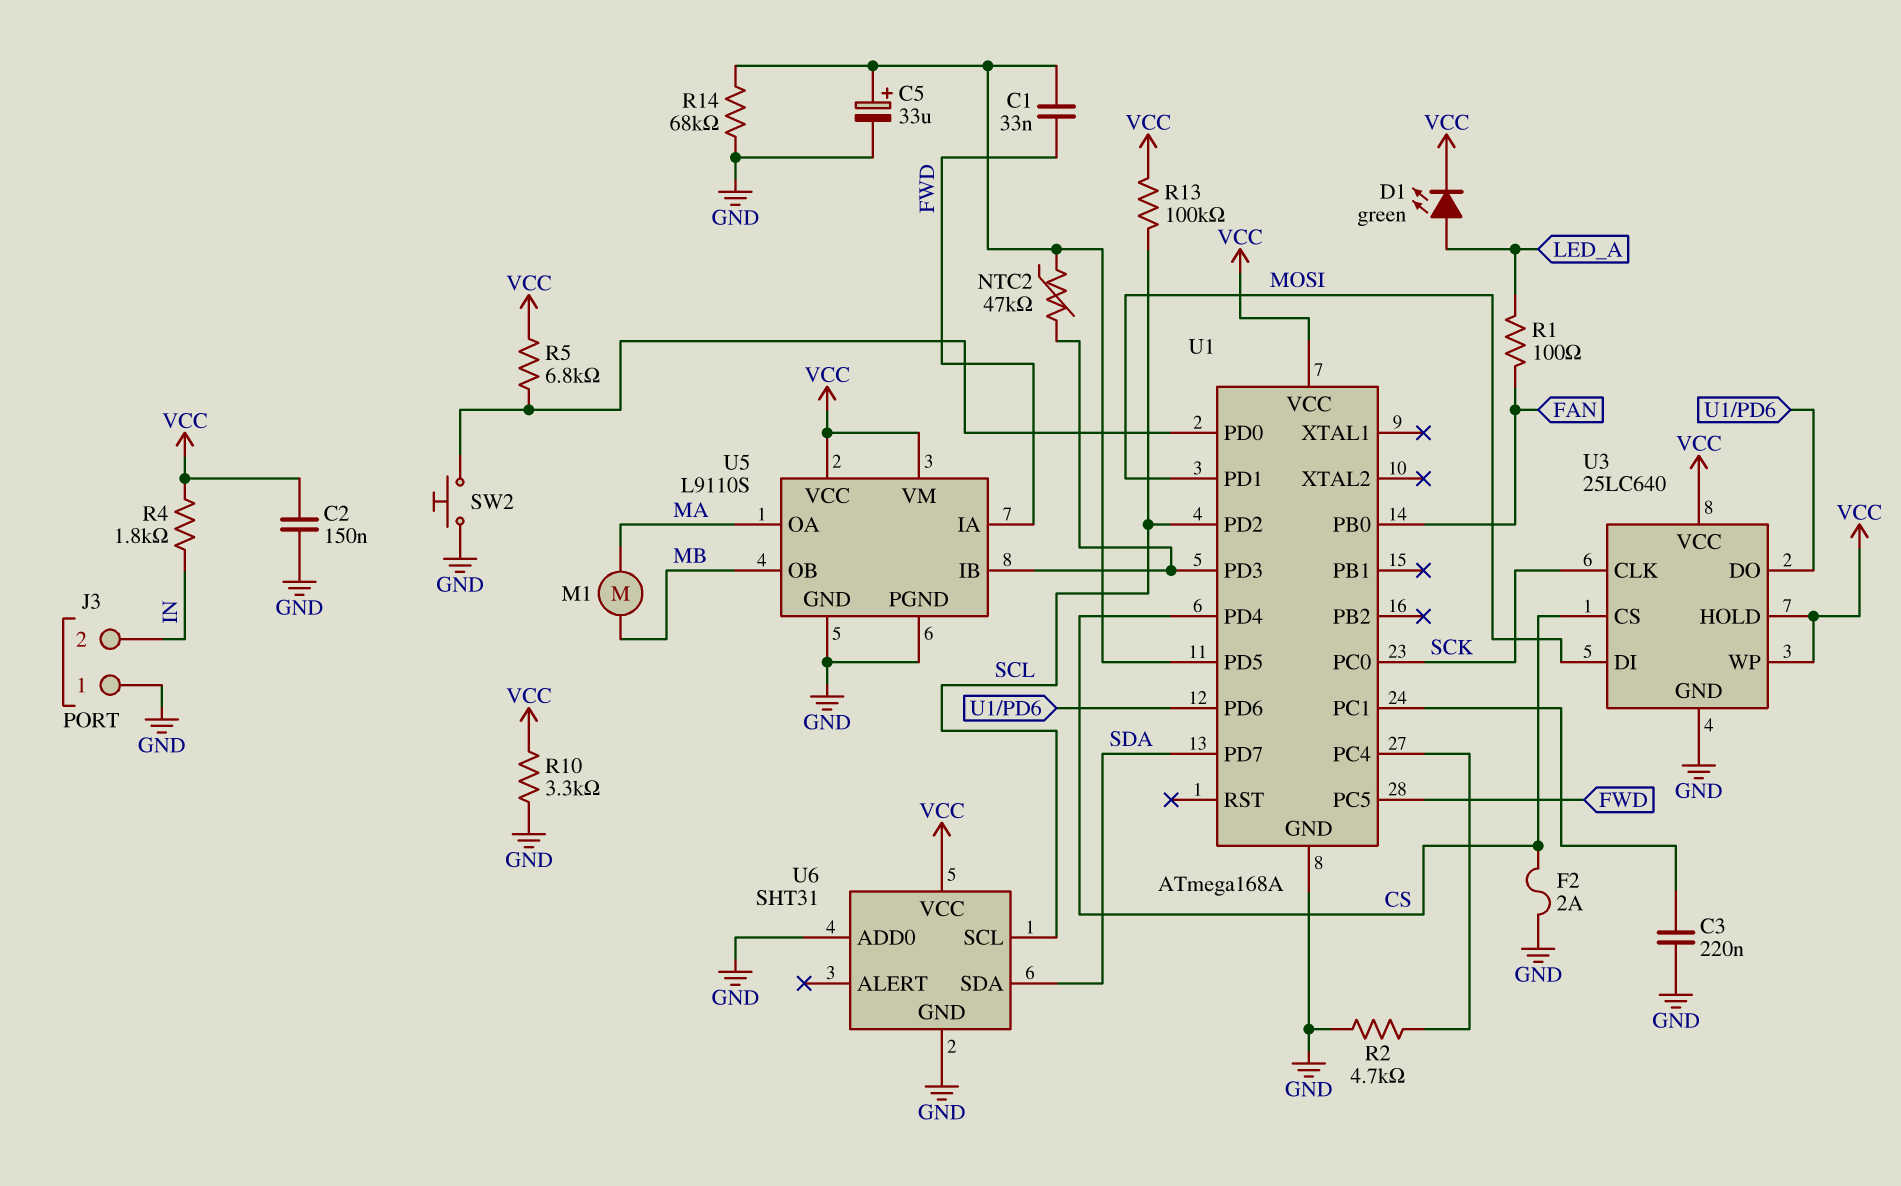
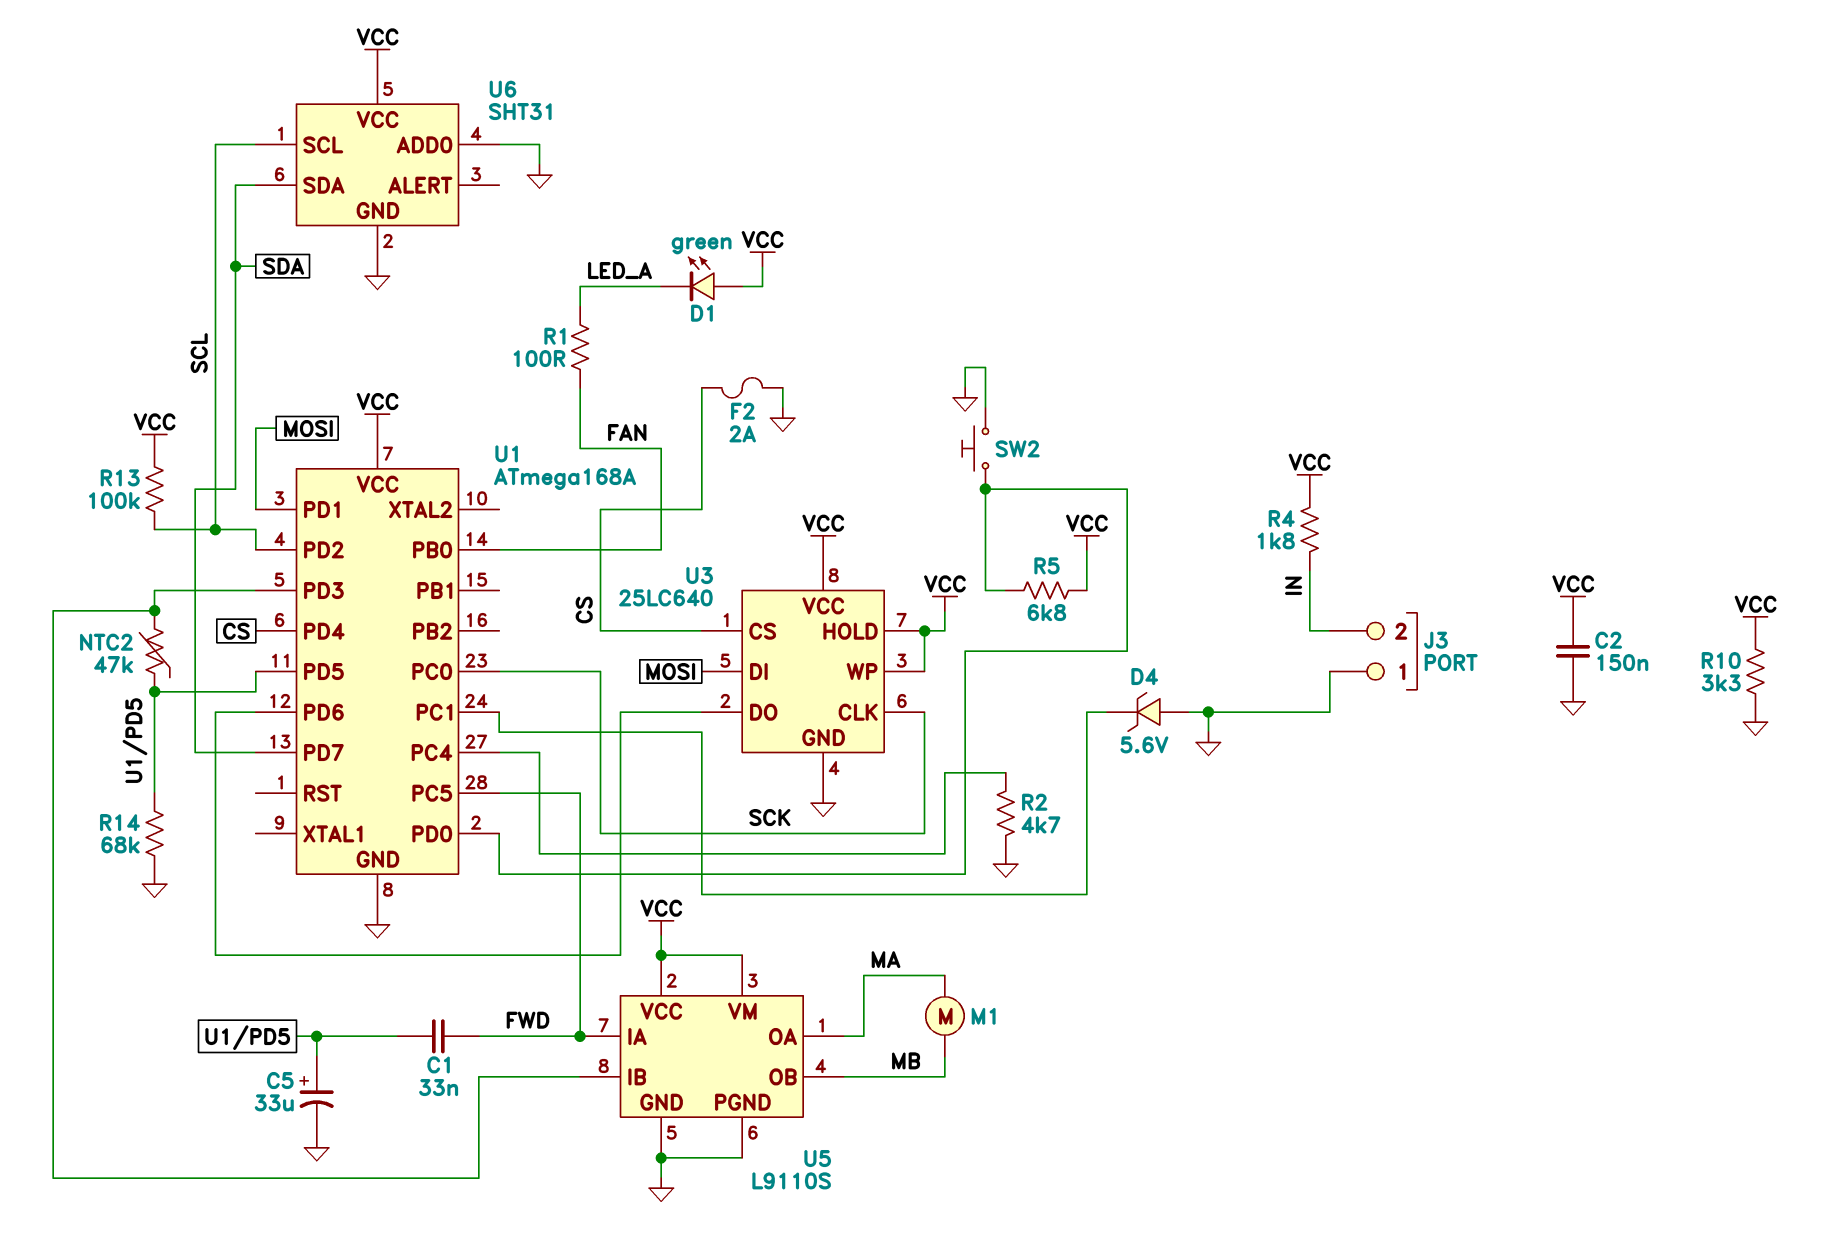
C3: 220nF (GND, U1/PC1) -> none
D1: LED green (A LED_A, K VCC) -> LED green (A VCC, K LED_A)
D4: none -> zener 5.6V (A GND, K U1/PC1)

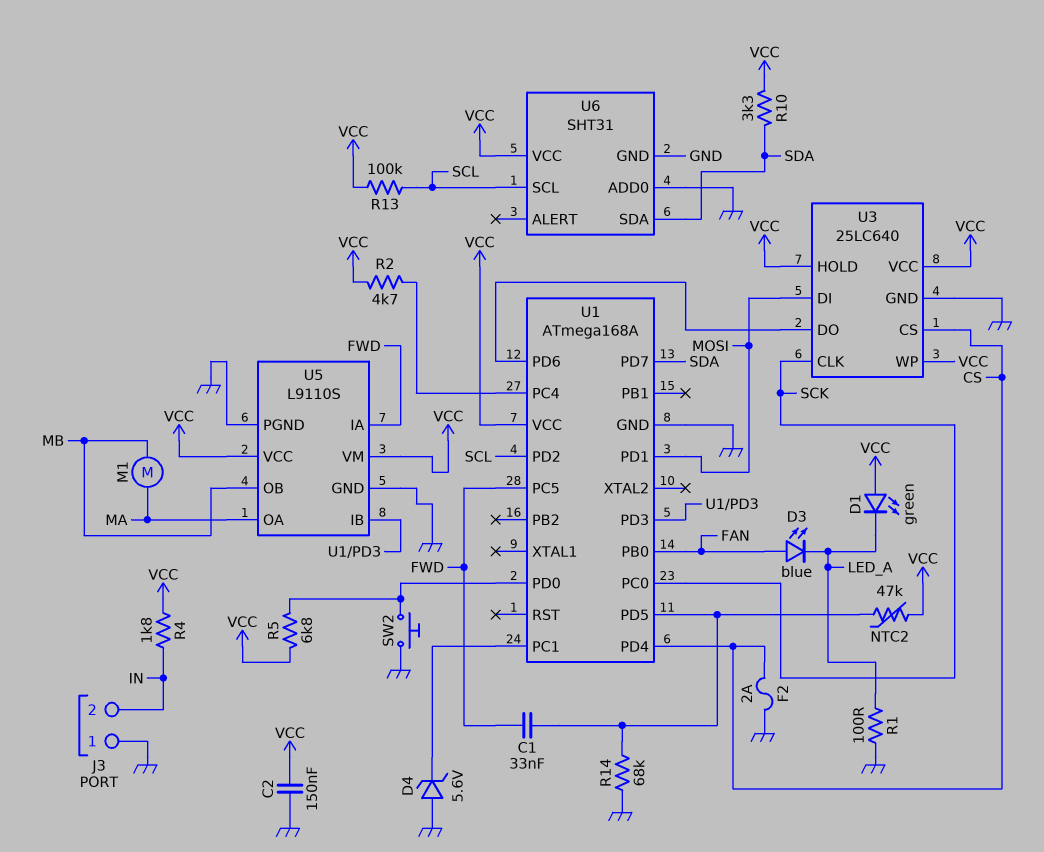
C5: 33uF (plus U1/PD5, minus GND) -> none
D3: none -> LED blue (A FAN, K LED_A)
NTC2: 47k (U1/PD3, U1/PD5) -> 47k (U1/PD5, VCC)
R1: 100 (FAN, LED_A) -> 100 (GND, LED_A)
R2: 4.7k (GND, U1/PC4) -> 4.7k (U1/PC4, VCC)
R10: 3.3k (GND, VCC) -> 3.3k (SDA, VCC)

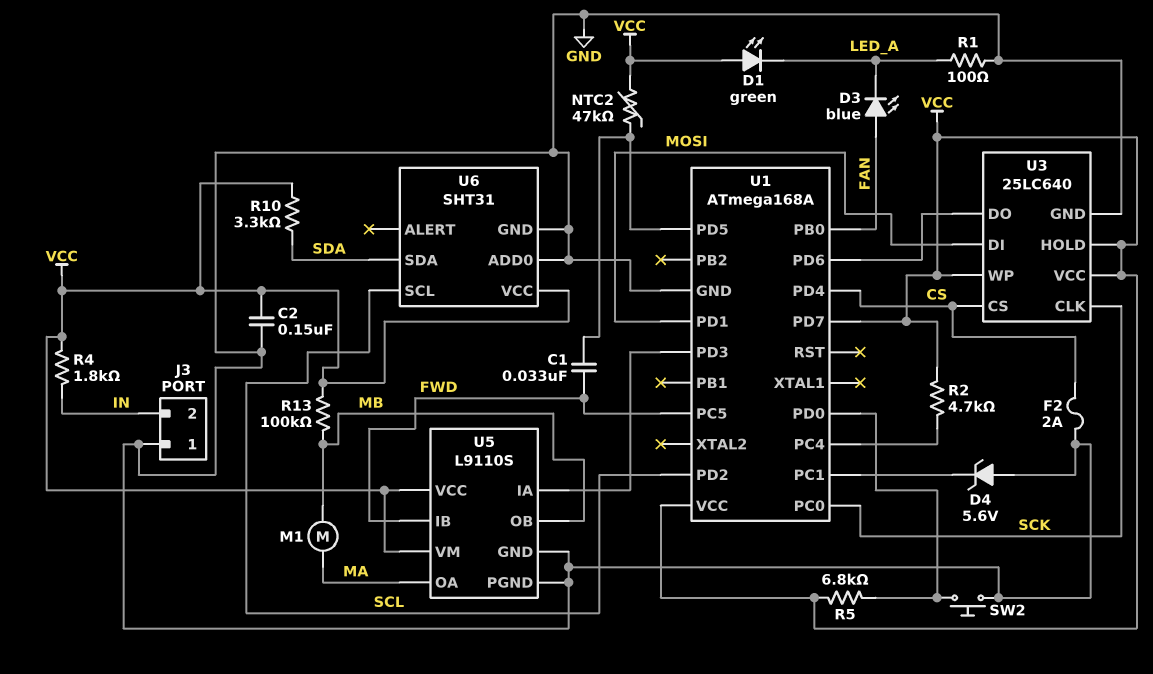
R13: 100k (SCL, VCC) -> 100k (MB, VCC)
R14: 68k (GND, U1/PD5) -> none
U1 pin PD7: SDA -> VCC
U5 pin IA: FWD -> U1/PD3
U5 pin IB: U1/PD3 -> FWD

